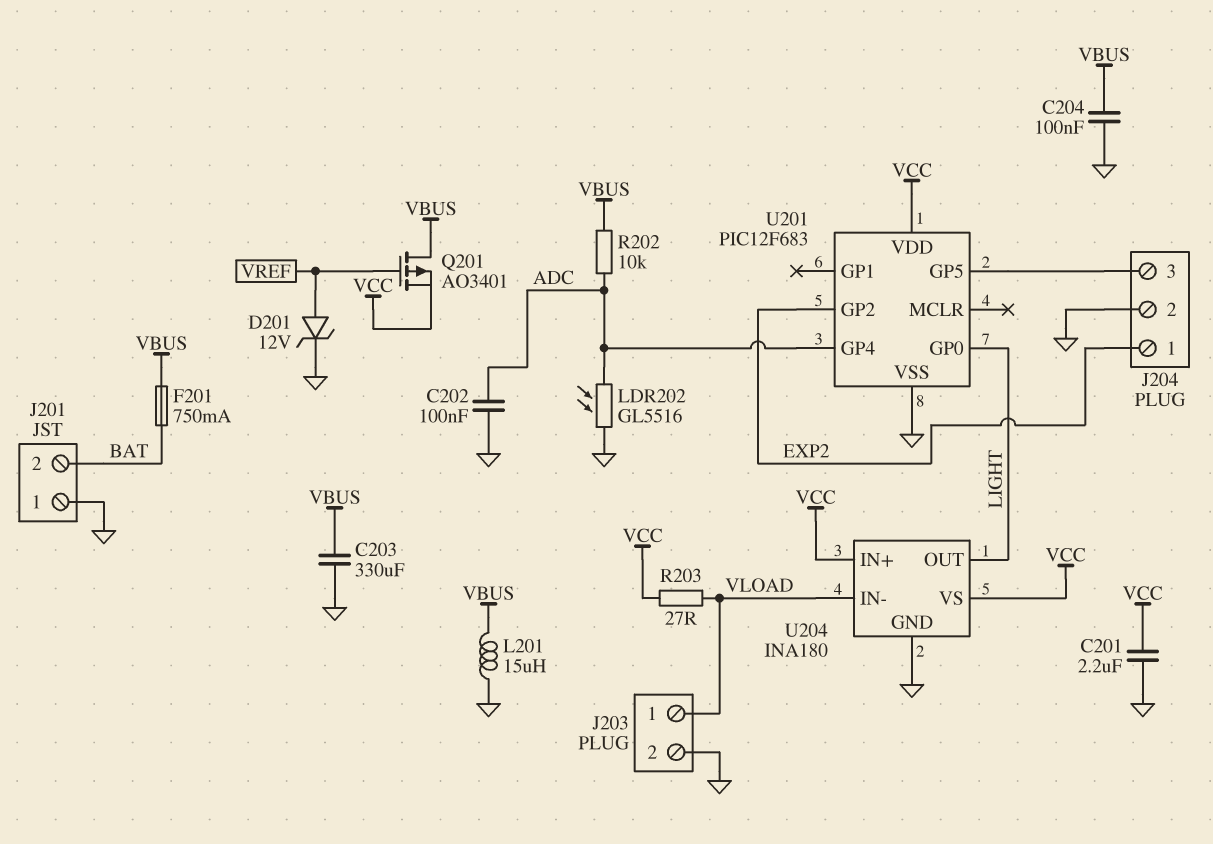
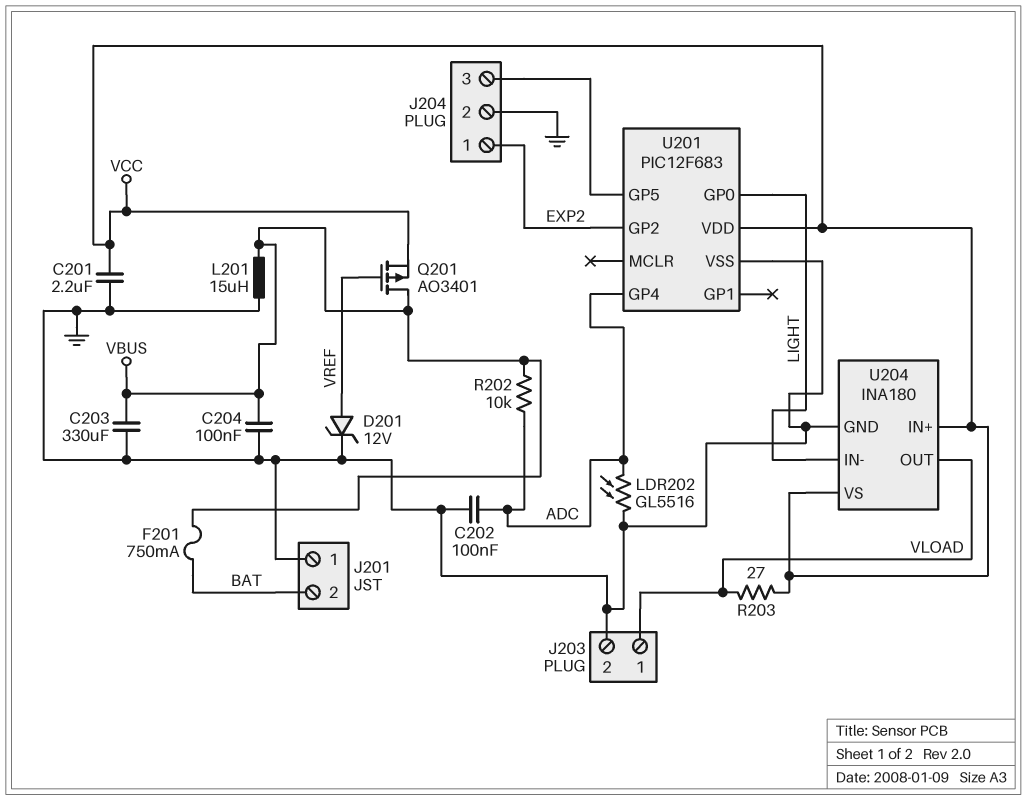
U204 pin IN-: VLOAD -> LIGHT
U204 pin OUT: LIGHT -> VLOAD

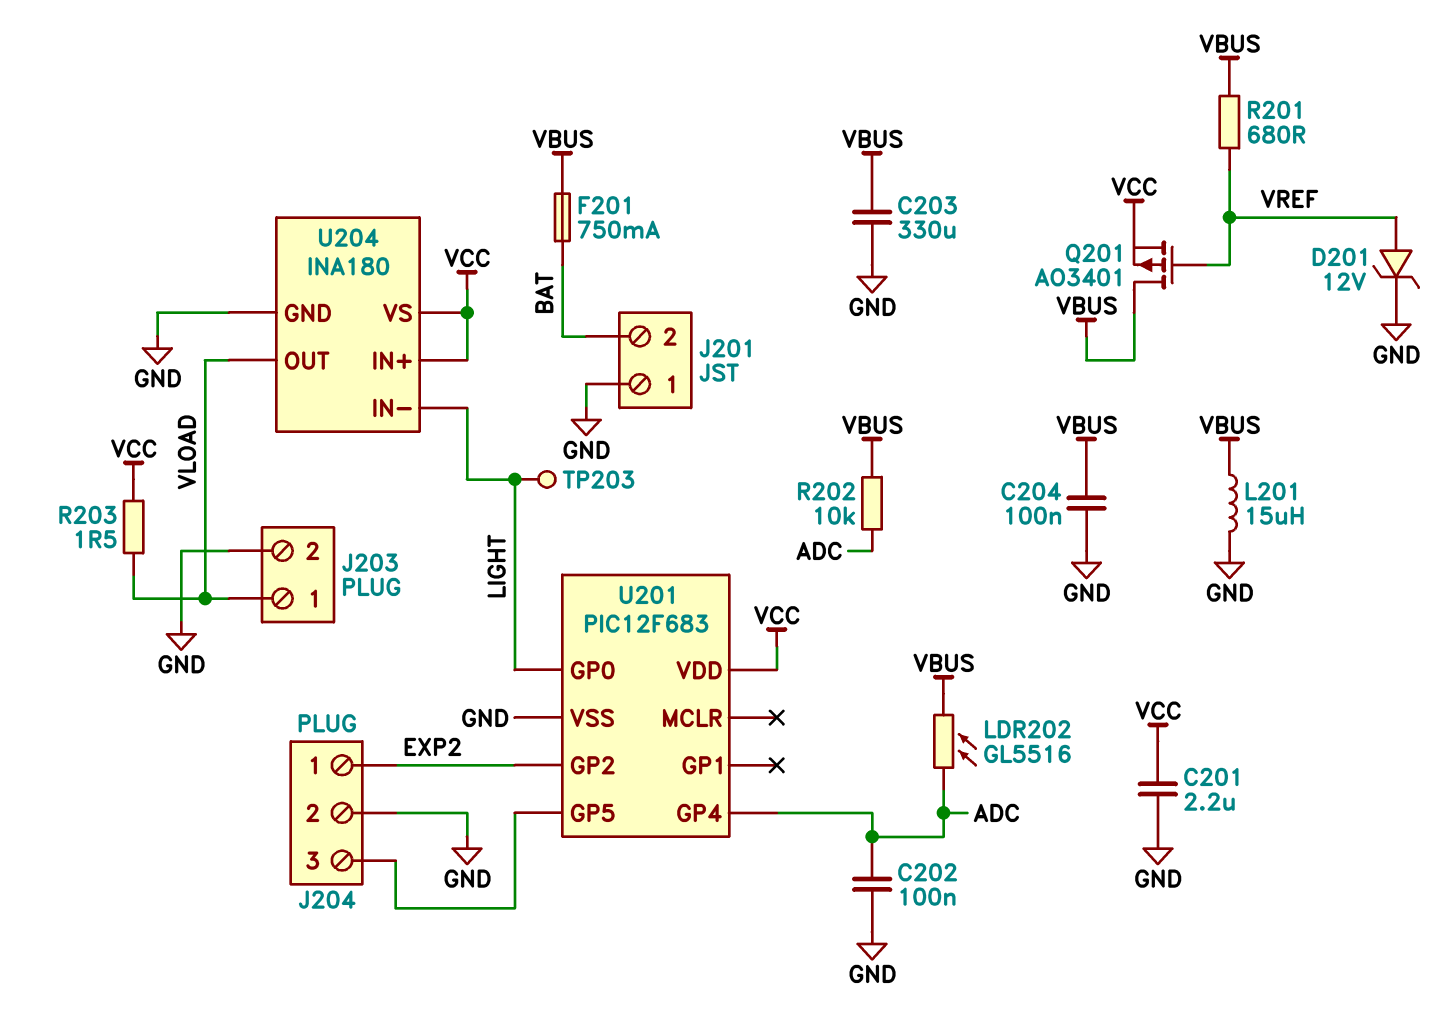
LDR202: GL5516 (ADC, GND) -> GL5516 (ADC, VBUS)
R201: none -> 680 (VBUS, VREF)
R203: 27 (VCC, VLOAD) -> 1.5 (VCC, VLOAD)
TP203: none -> test point (LIGHT)

